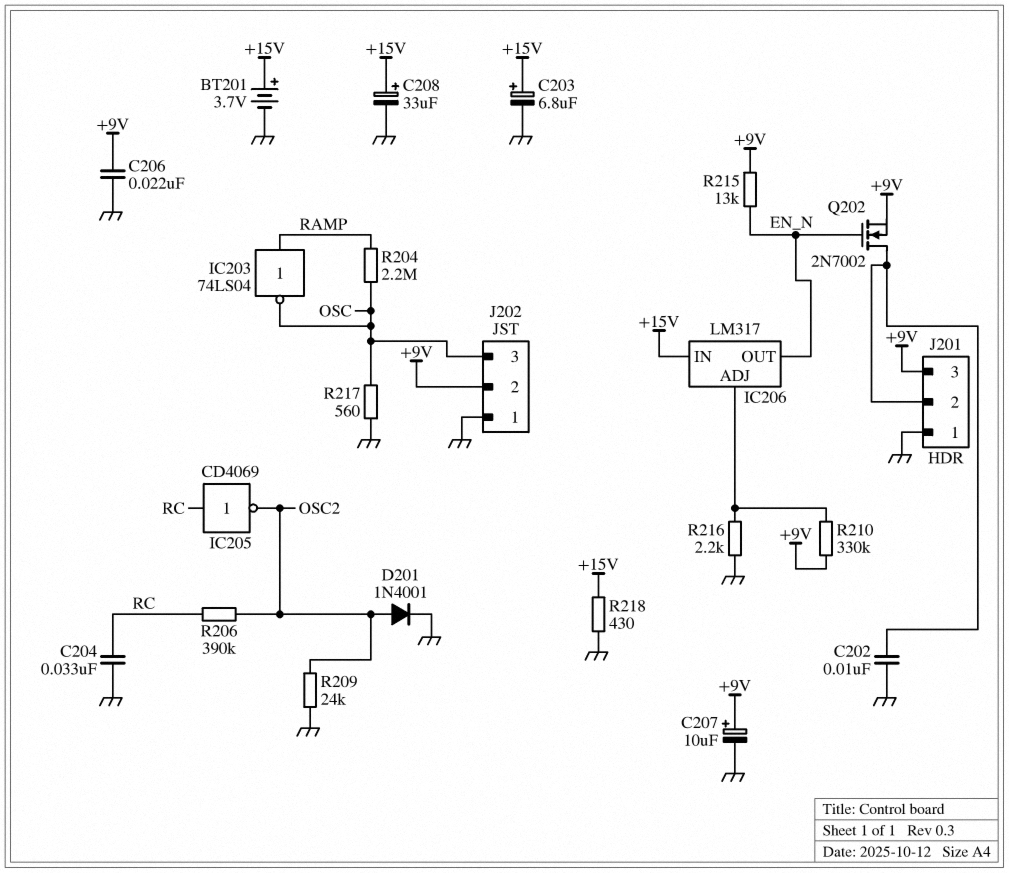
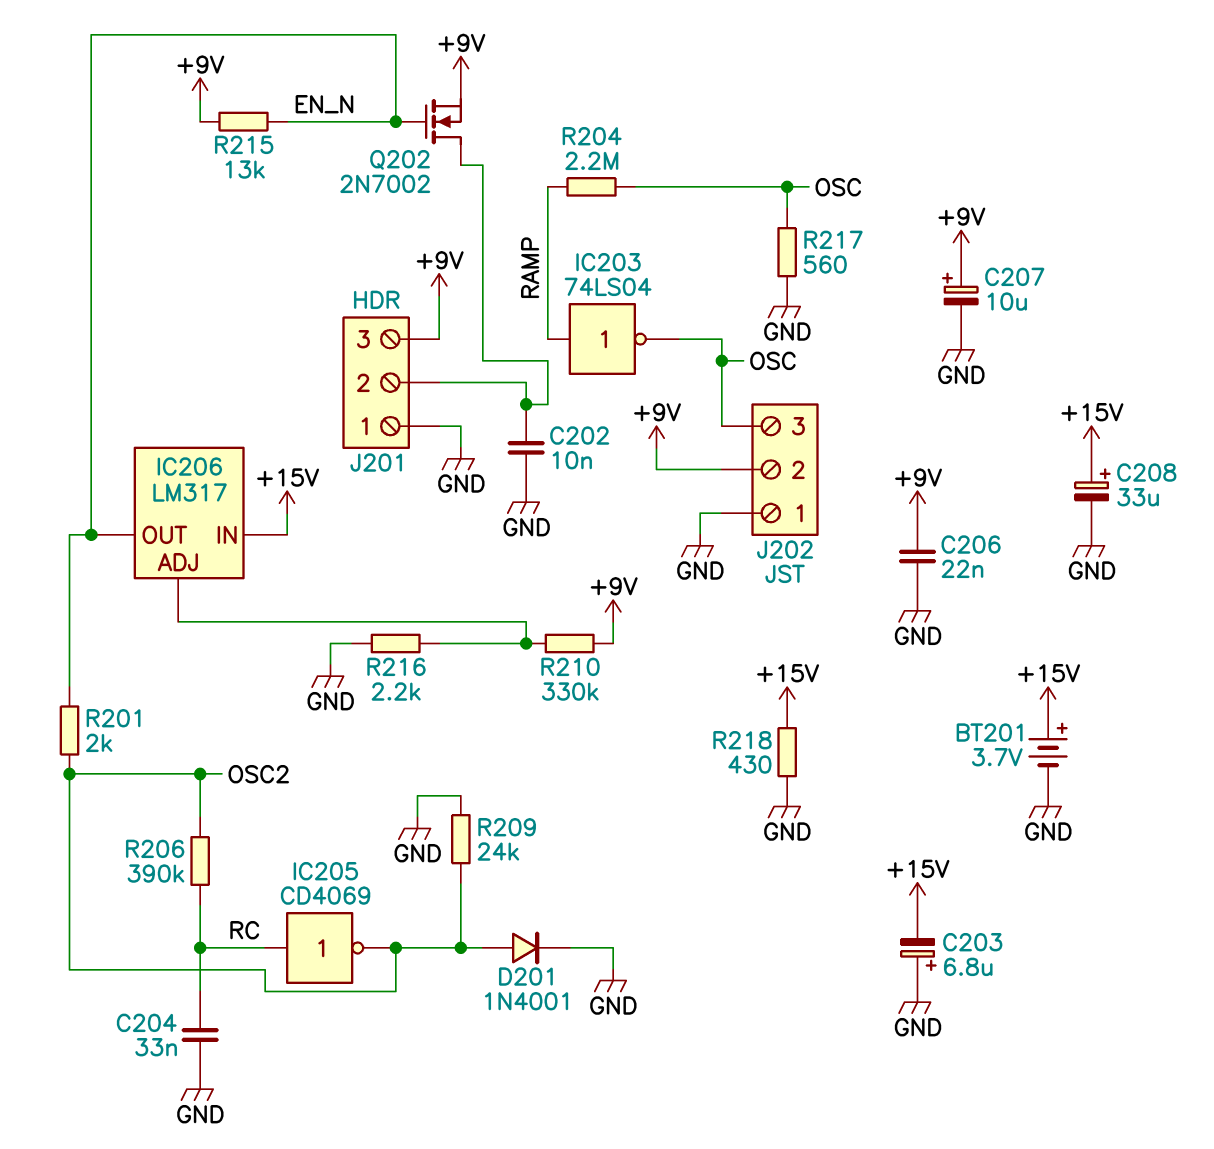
C203: 6.8uF (plus +15V, minus GND) -> 6.8uF (plus GND, minus +15V)
R201: none -> 2k (EN_N, OSC2)

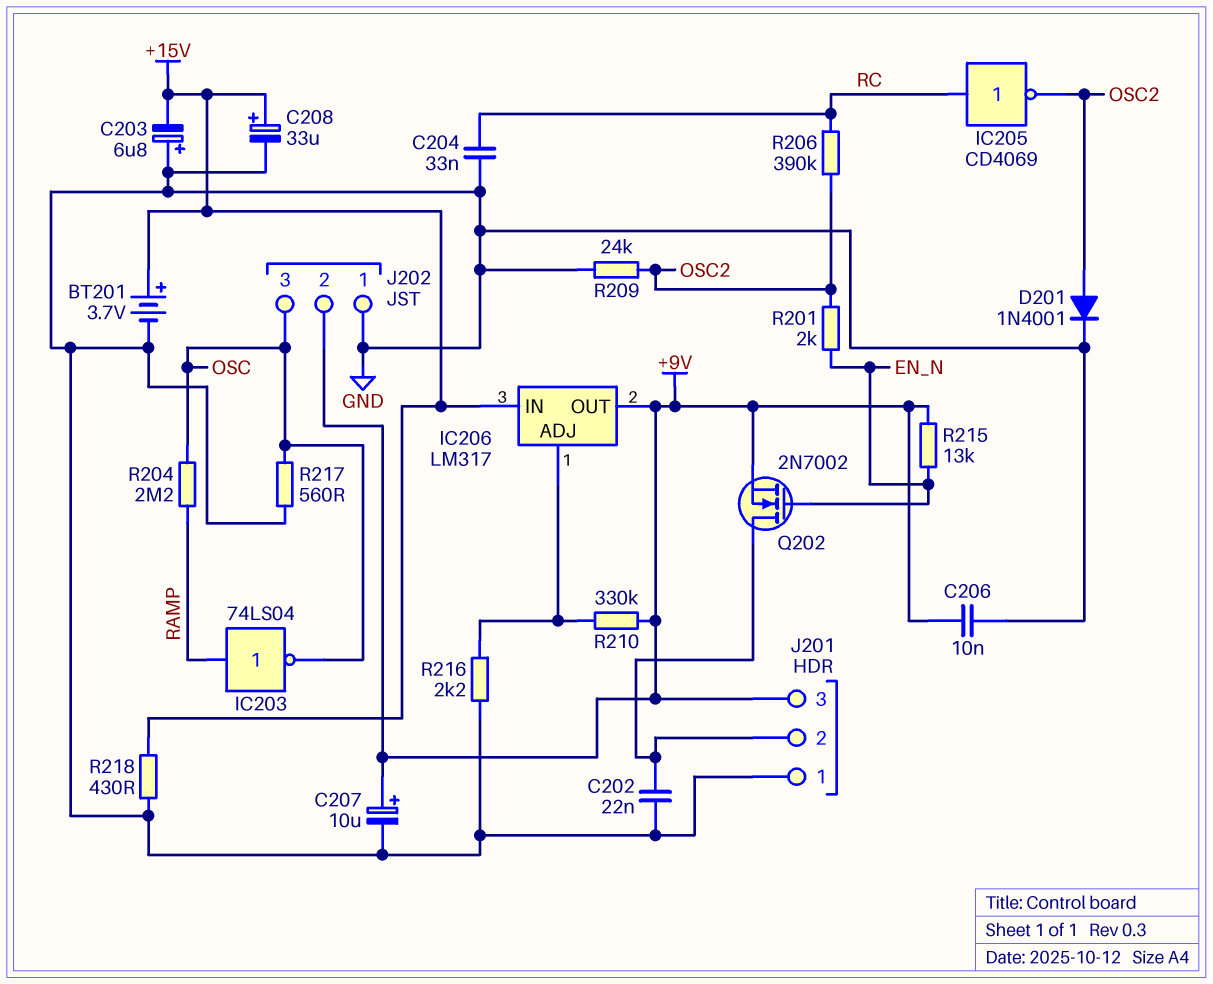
C202: 10nF (GND, J201/2) -> 22nF (GND, J201/2)
C206: 22nF (+9V, GND) -> 10nF (+9V, GND)
IC206 pin OUT: EN_N -> +9V

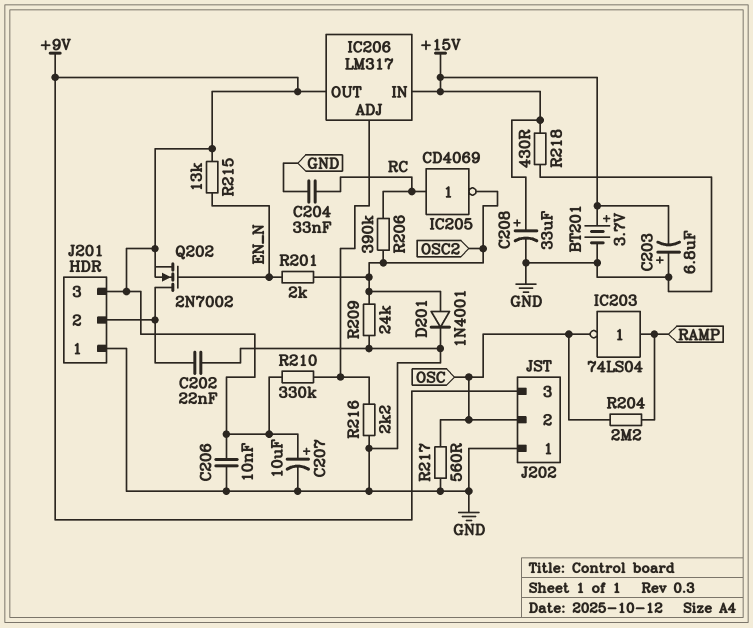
J202 pin 2: +9V -> OSC
J202 pin 3: OSC -> +9V

